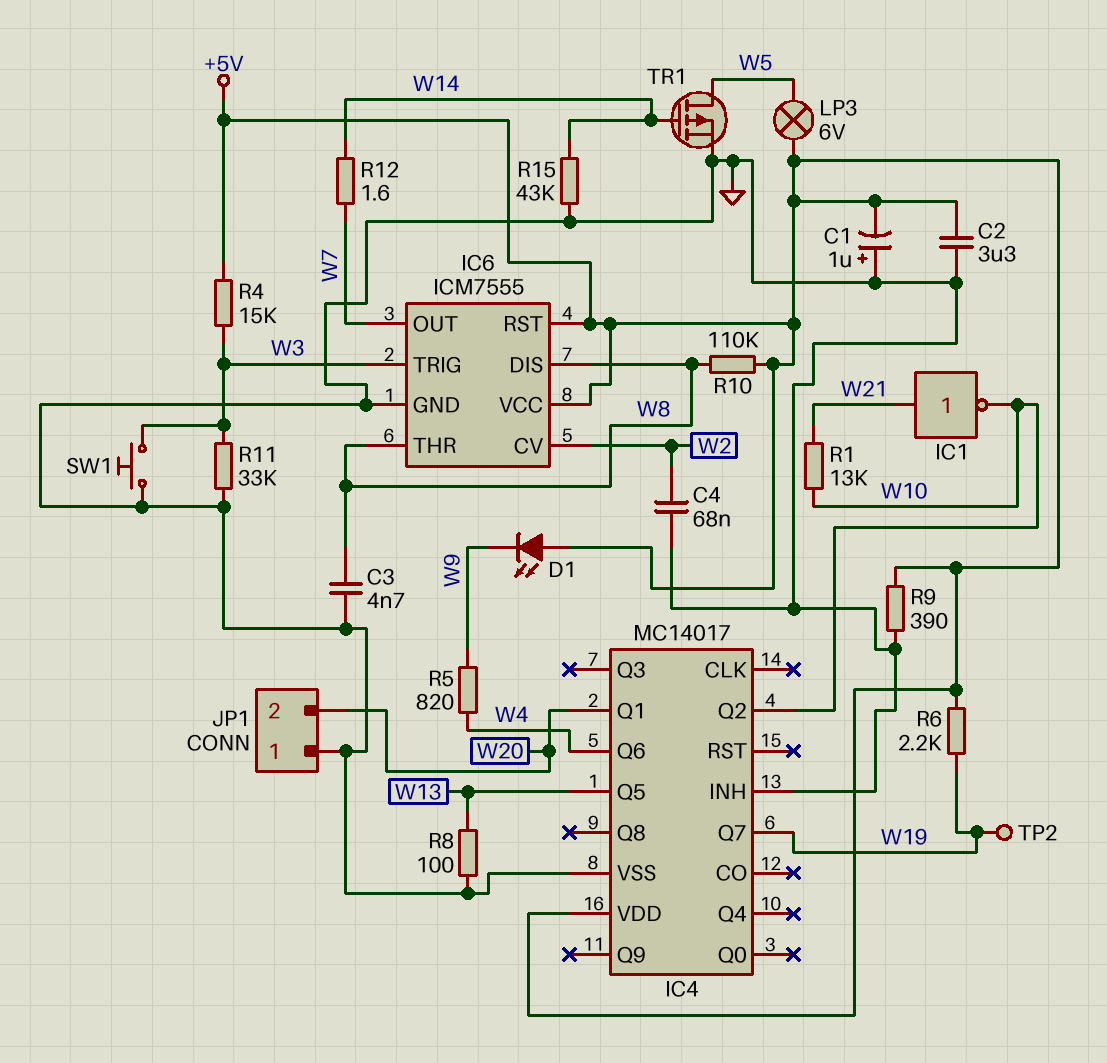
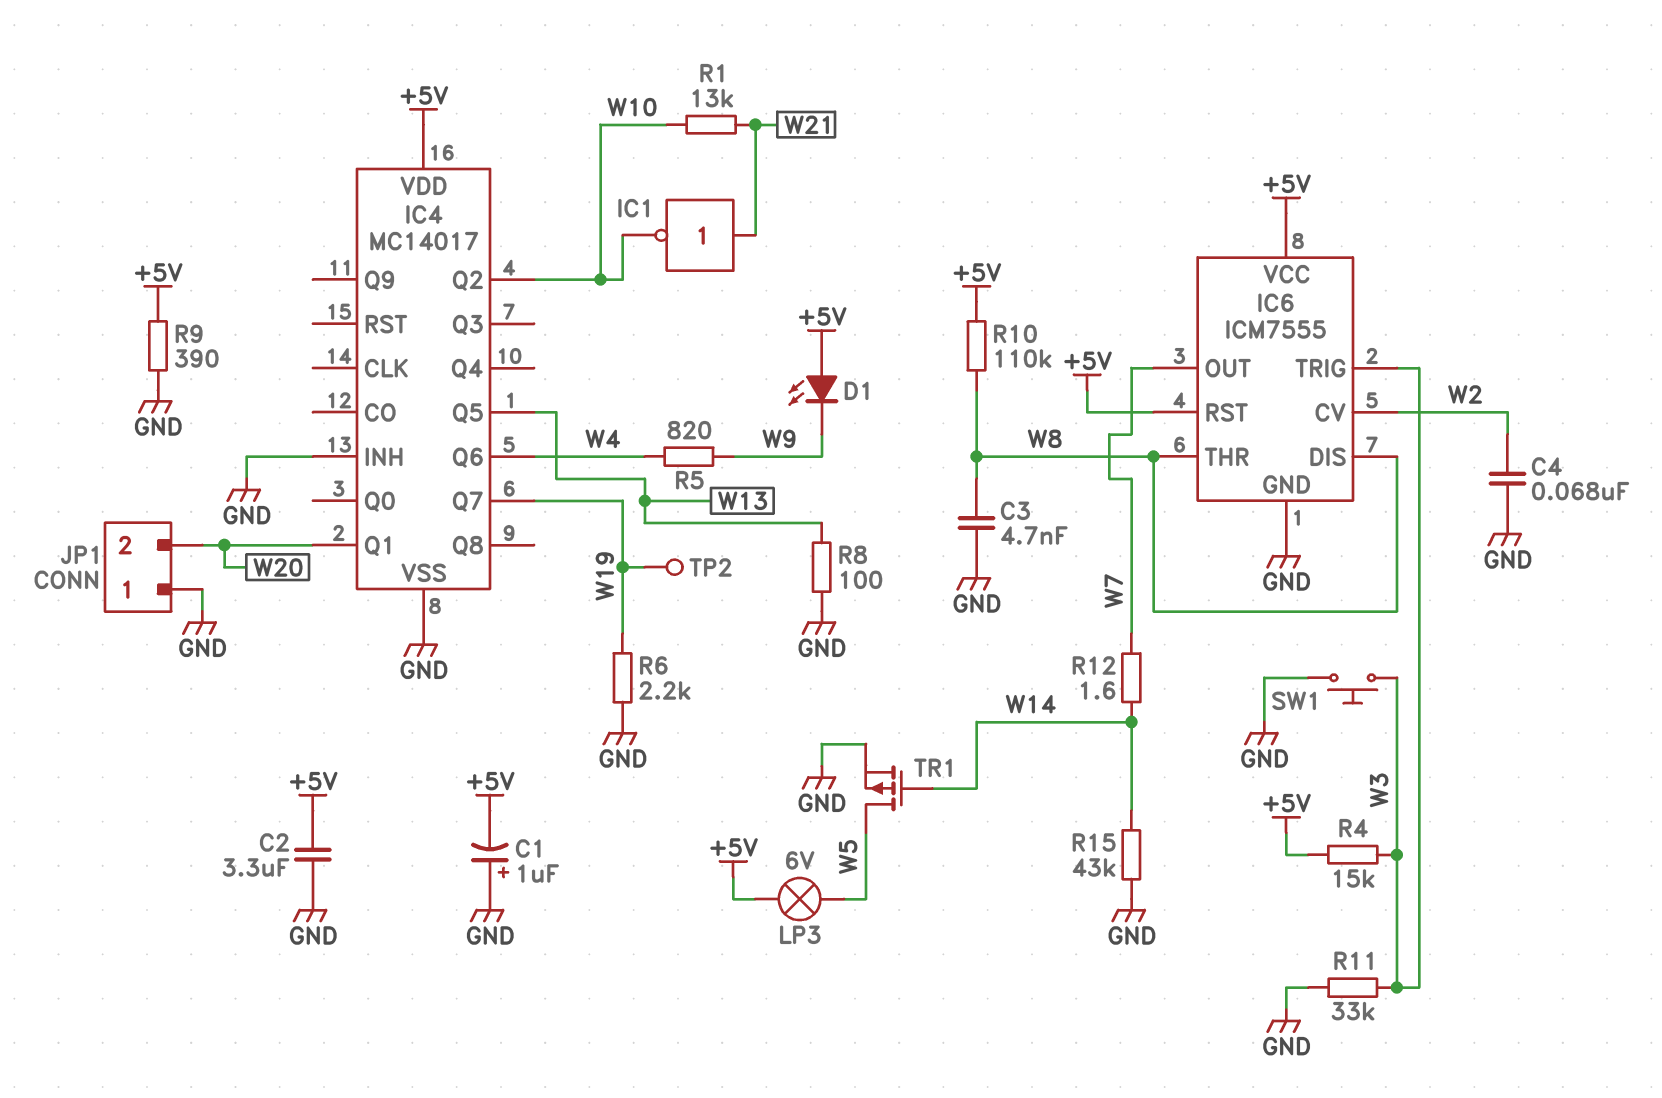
R6: 2.2k (+5V, W19) -> 2.2k (GND, W19)

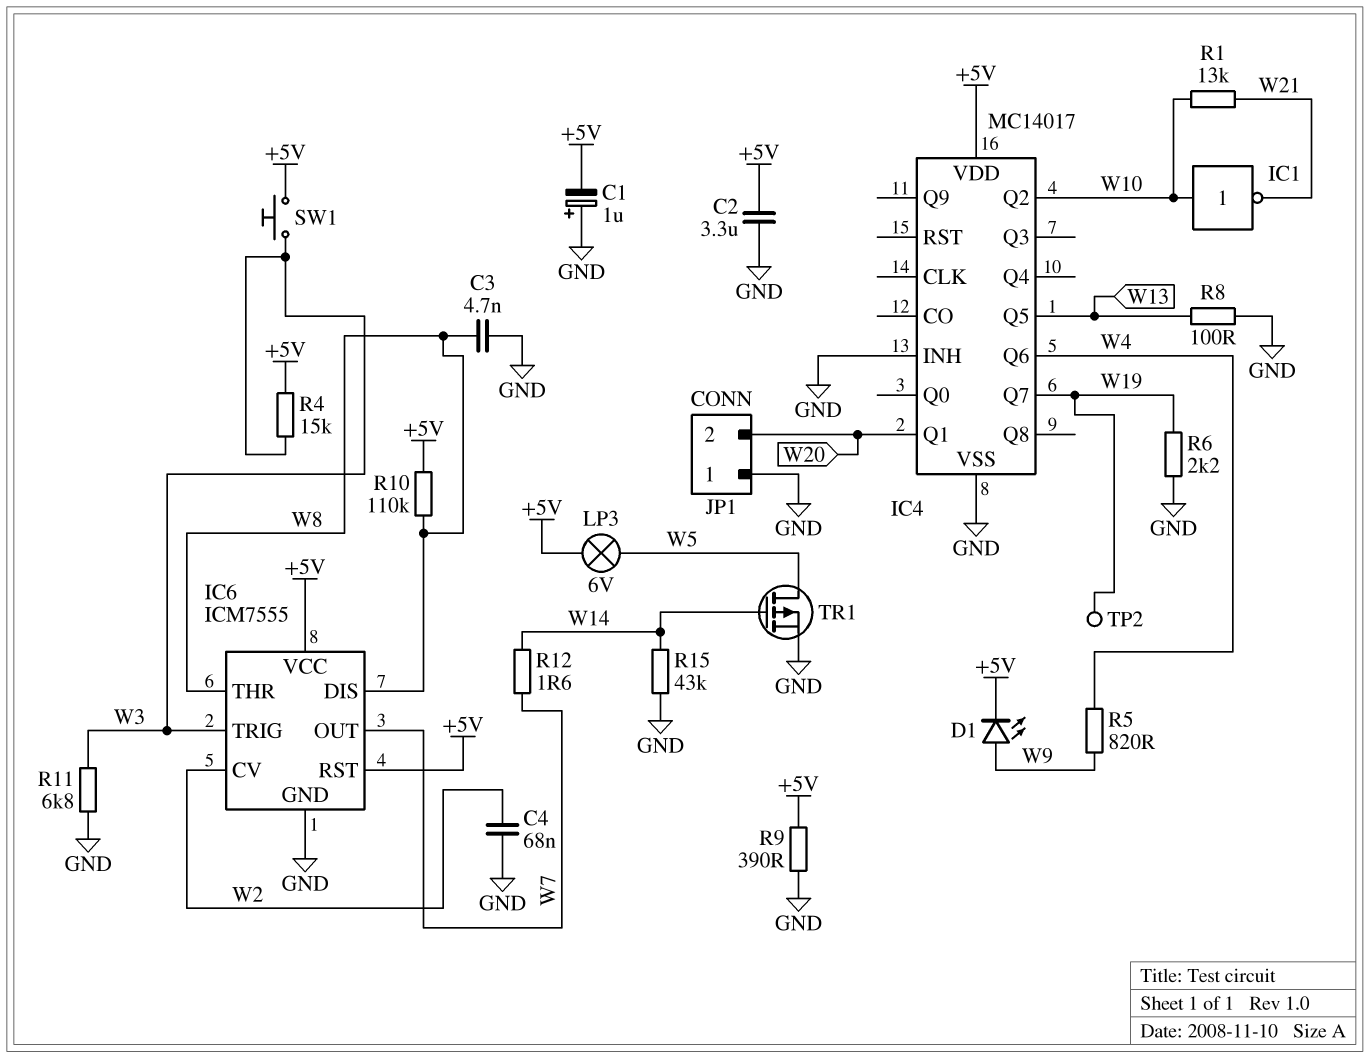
D1: LED (A +5V, K W9) -> LED (A W9, K +5V)
IC1: NOT (in W21, out W10) -> NOT (in W10, out W21)
R11: 33k (GND, W3) -> 6.8k (GND, W3)
SW1: button (GND, W3) -> button (+5V, W3)

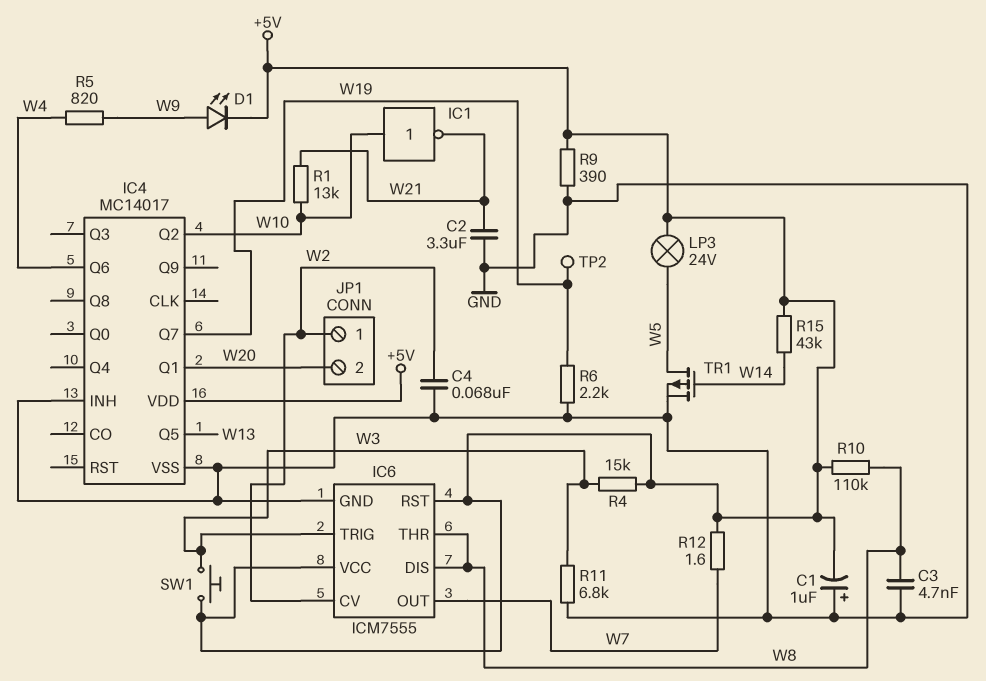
C2: 3.3uF (+5V, GND) -> 3.3uF (GND, W21)
JP1 pin 1: GND -> W2
LP3: lamp 6V (+5V, W5) -> lamp 24V (+5V, W5)
R8: 100 (GND, W13) -> none
R12: 1.6 (W7, W14) -> 1.6 (+5V, W7)
R15: 43k (GND, W14) -> 43k (+5V, W14)

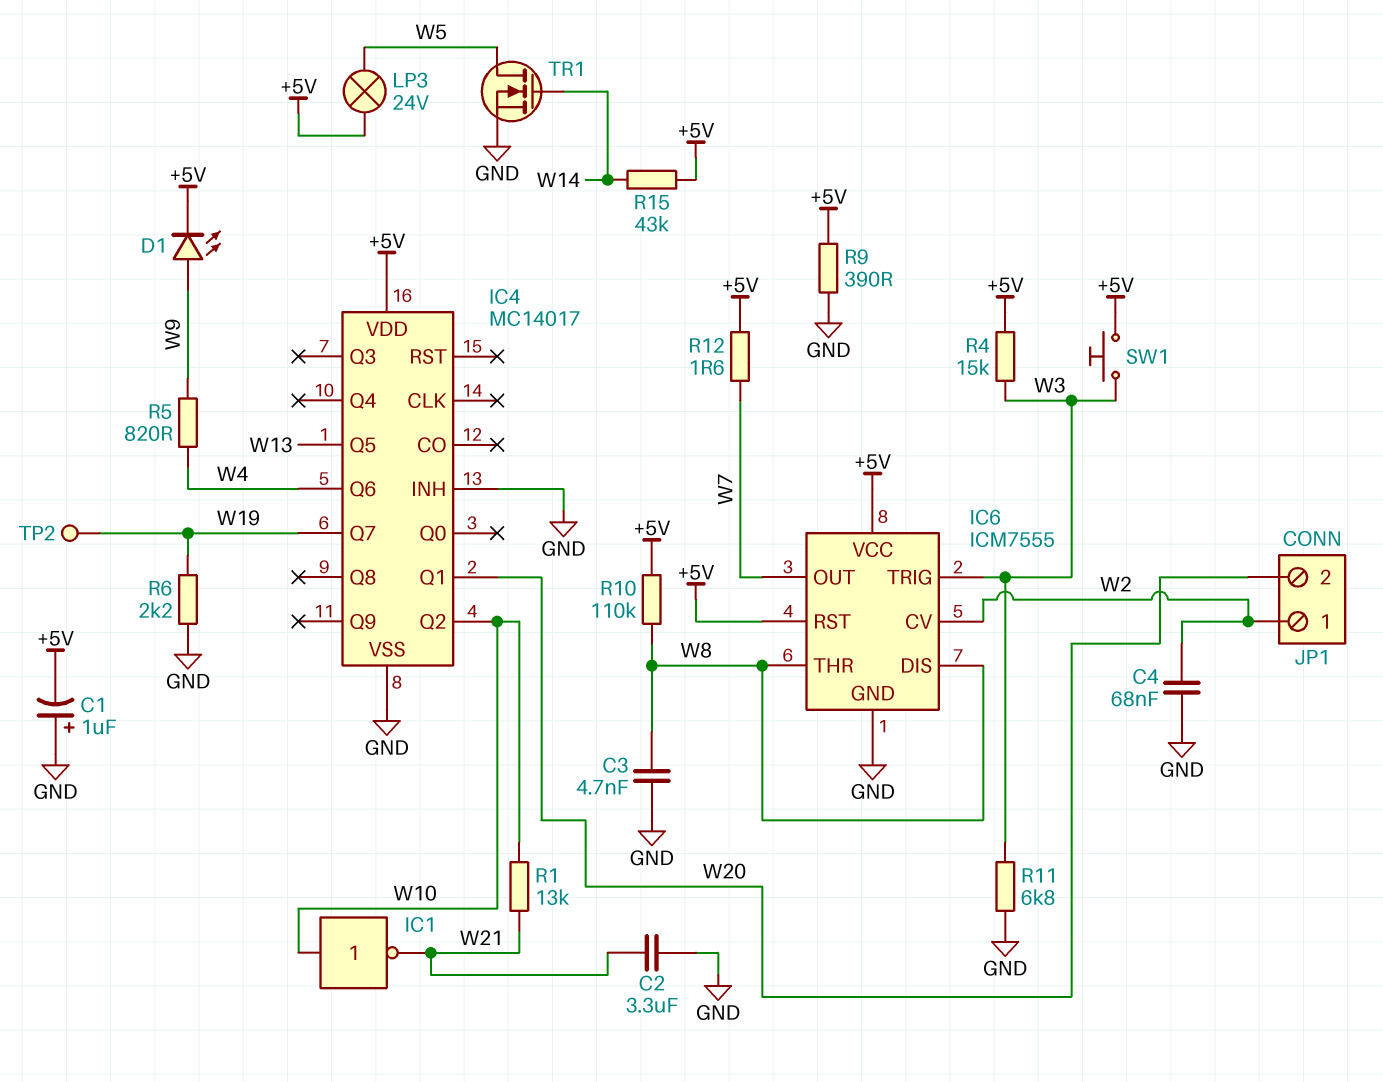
TR1: PMOS (G W14, D W5, S GND) -> NMOS (G W14, D W5, S GND)

